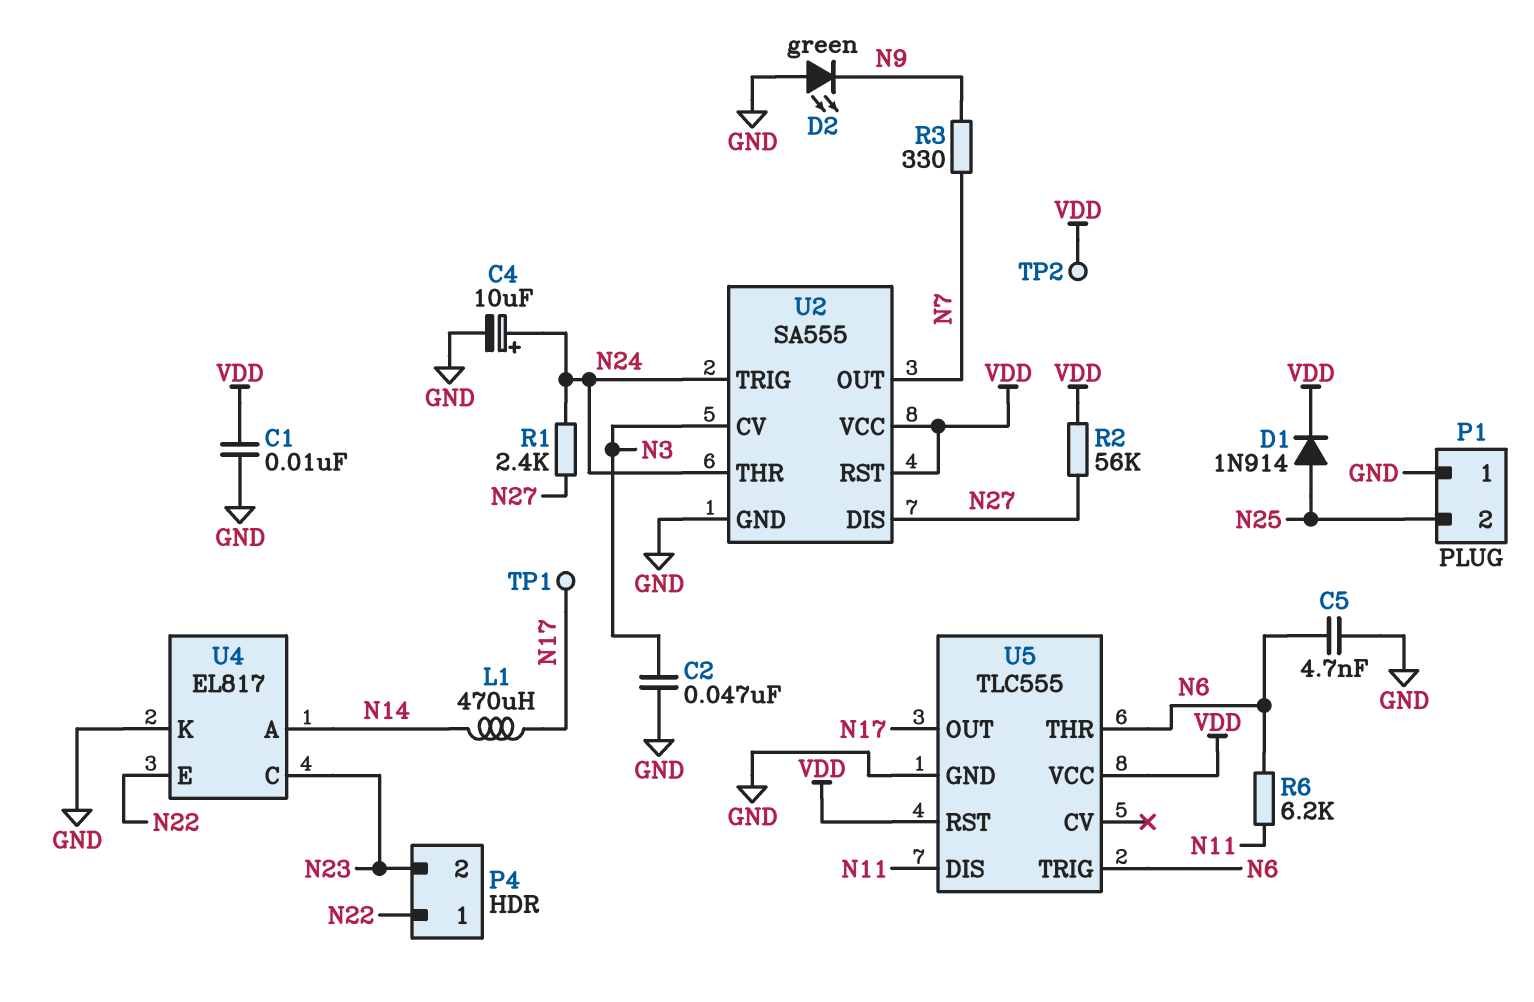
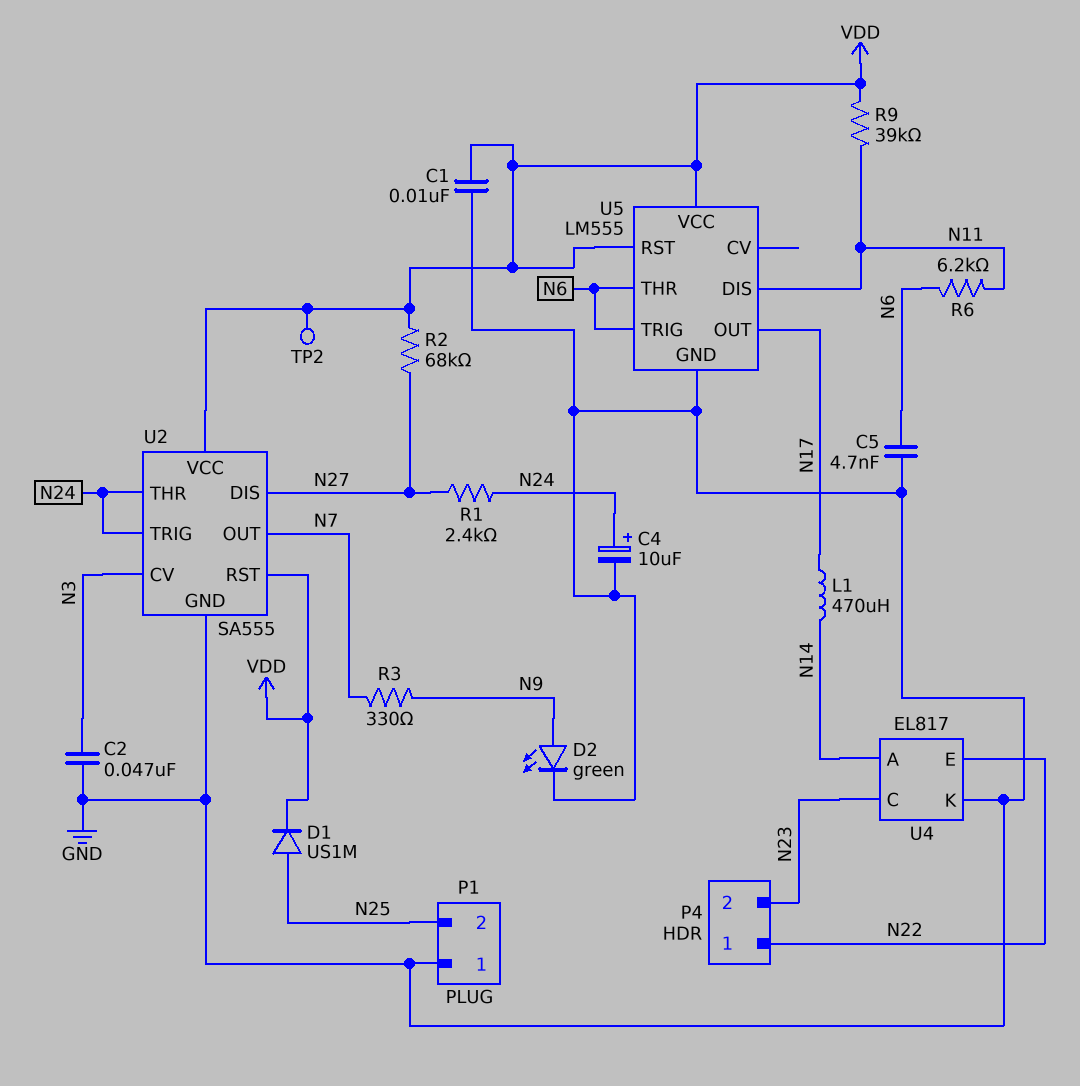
D1: diode 1N914 (A N25, K VDD) -> diode US1M (A N25, K VDD)
D2: LED green (A GND, K N9) -> LED green (A N9, K GND)
R2: 56k (N27, VDD) -> 68k (N27, VDD)
R9: none -> 39k (N11, VDD)
TP1: test point (N17) -> none
U5: TLC555 -> LM555

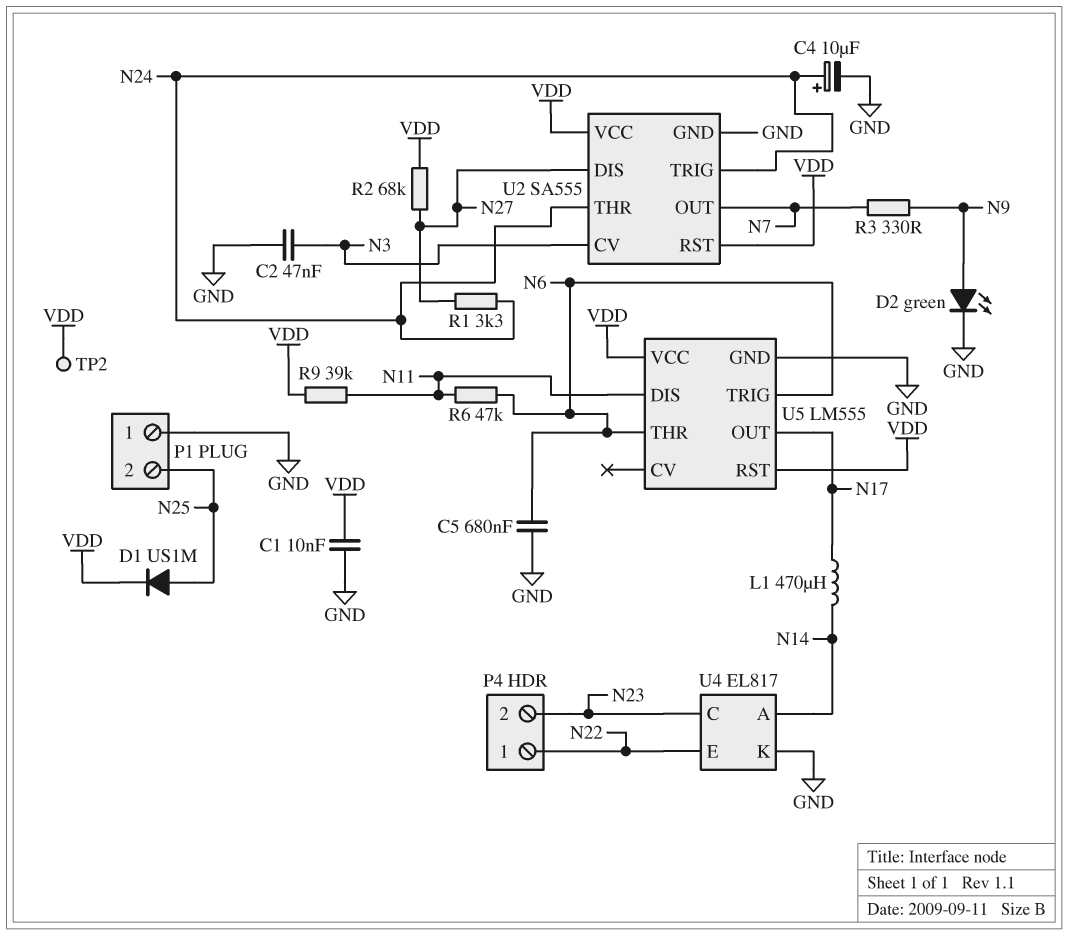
C5: 4.7nF (GND, N6) -> 680nF (GND, N6)
R1: 2.4k (N24, N27) -> 3.3k (N24, N27)
R6: 6.2k (N6, N11) -> 47k (N6, N11)

